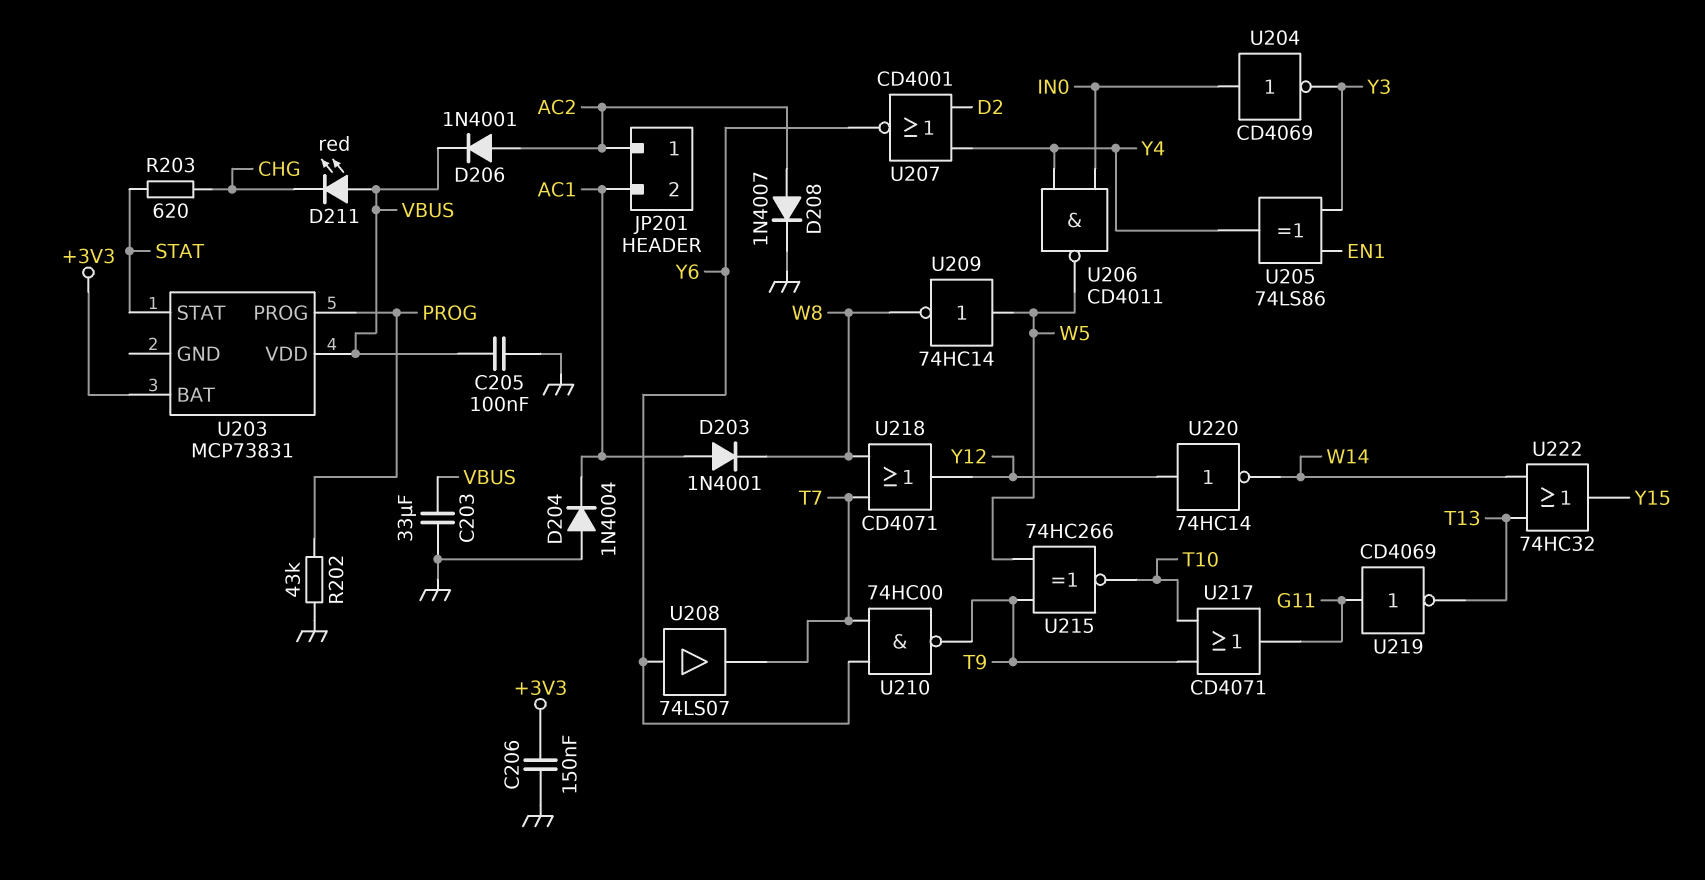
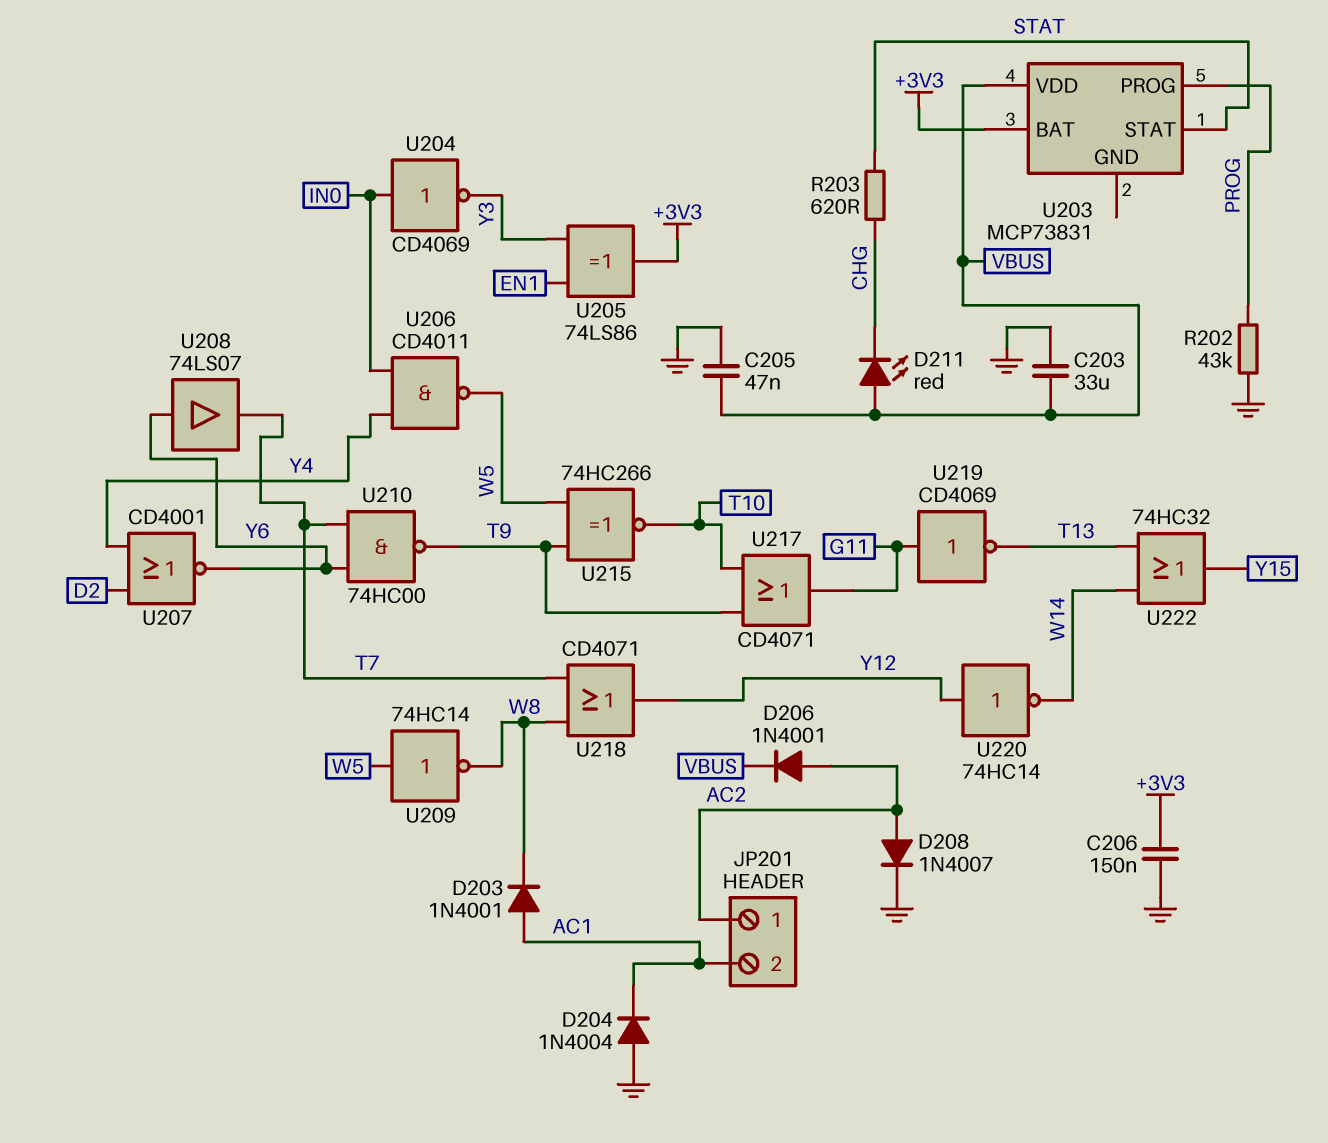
C205: 100nF (GND, VBUS) -> 47nF (GND, VBUS)
U205: XOR 74LS86 (in EN1, in Y3, out Y4) -> XOR 74LS86 (in EN1, in Y3, out +3V3)

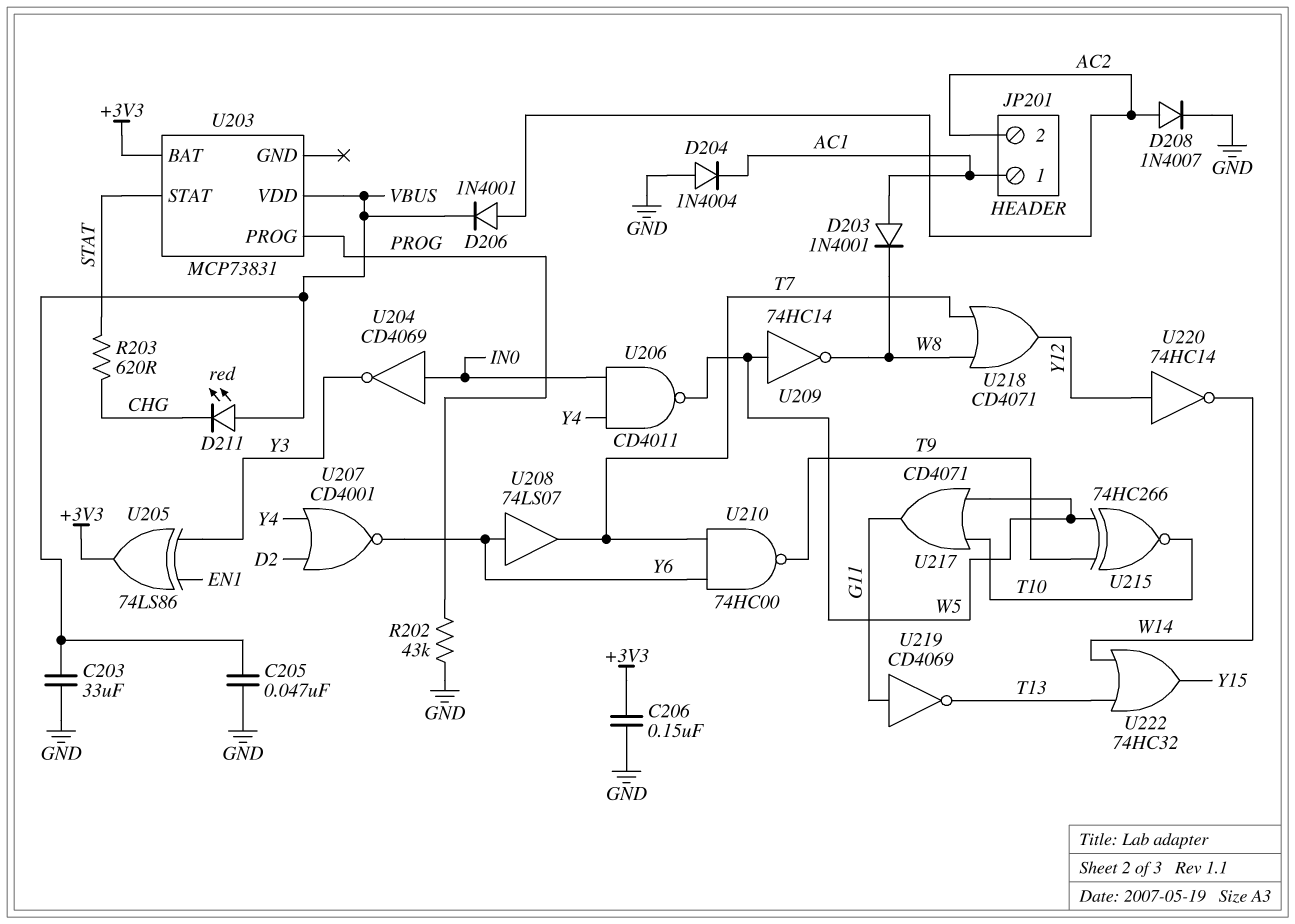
JP201 pin 1: AC2 -> AC1
JP201 pin 2: AC1 -> AC2
U217: OR CD4071 (in T9, in T10, out G11) -> OR CD4071 (in T10, in W5, out G11)

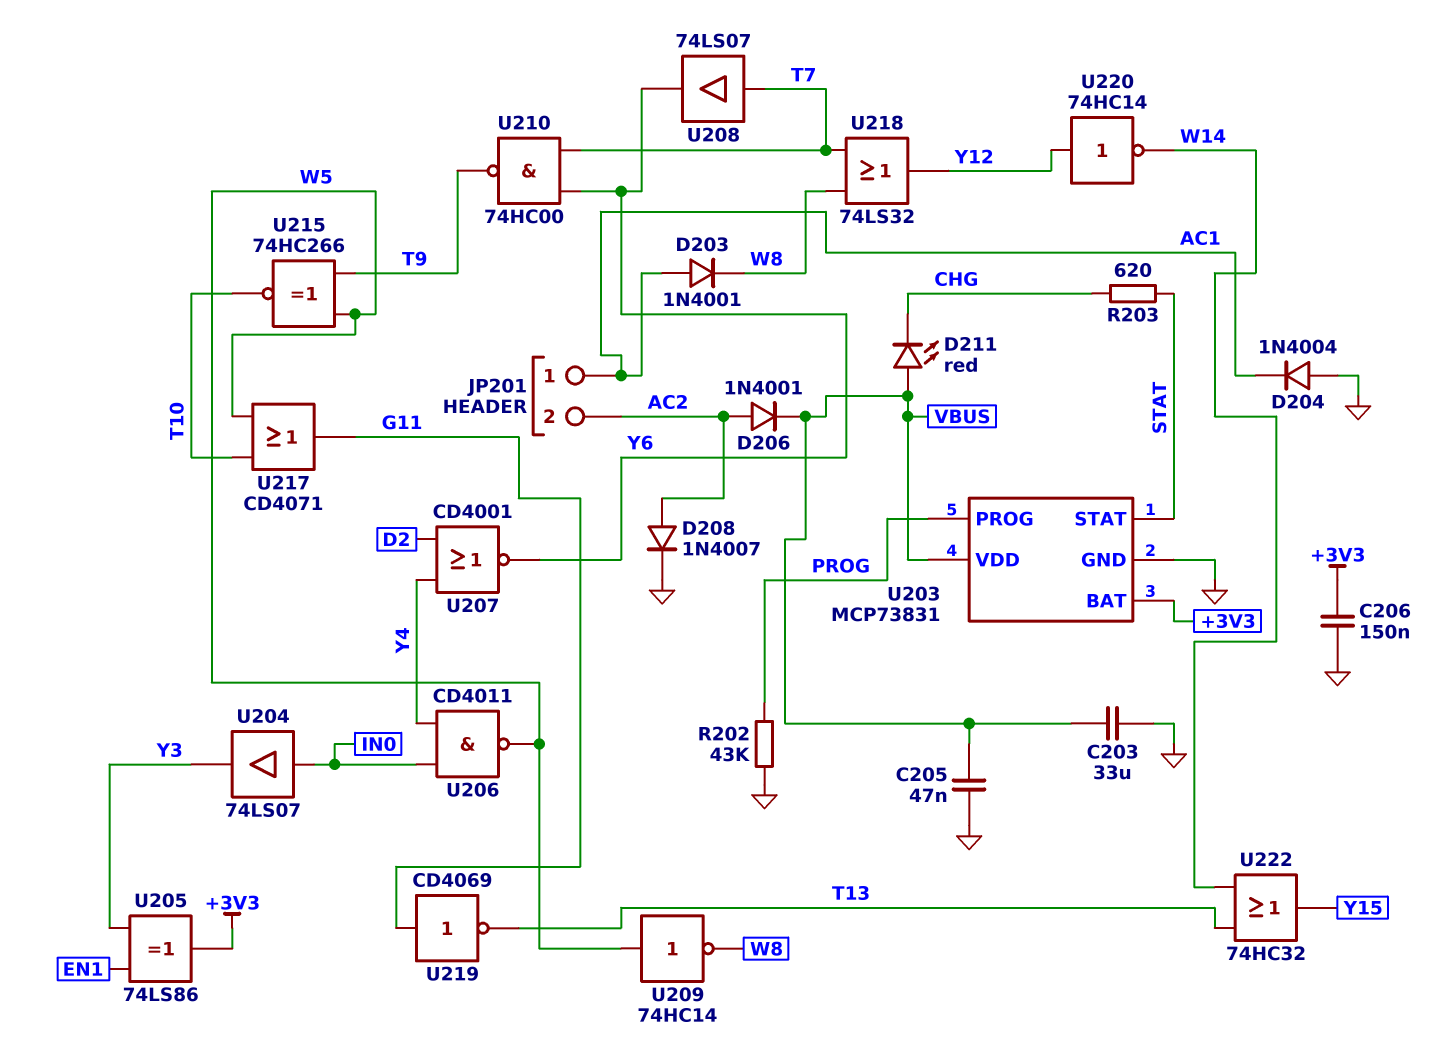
U203 pin GND: none -> GND
U204: NOT CD4069 (in IN0, out Y3) -> buffer 74LS07 (in IN0, out Y3)
U208: buffer 74LS07 (in Y6, out T7) -> buffer 74LS07 (in T7, out Y6)
U218: OR CD4071 (in T7, in W8, out Y12) -> OR 74LS32 (in T7, in W8, out Y12)

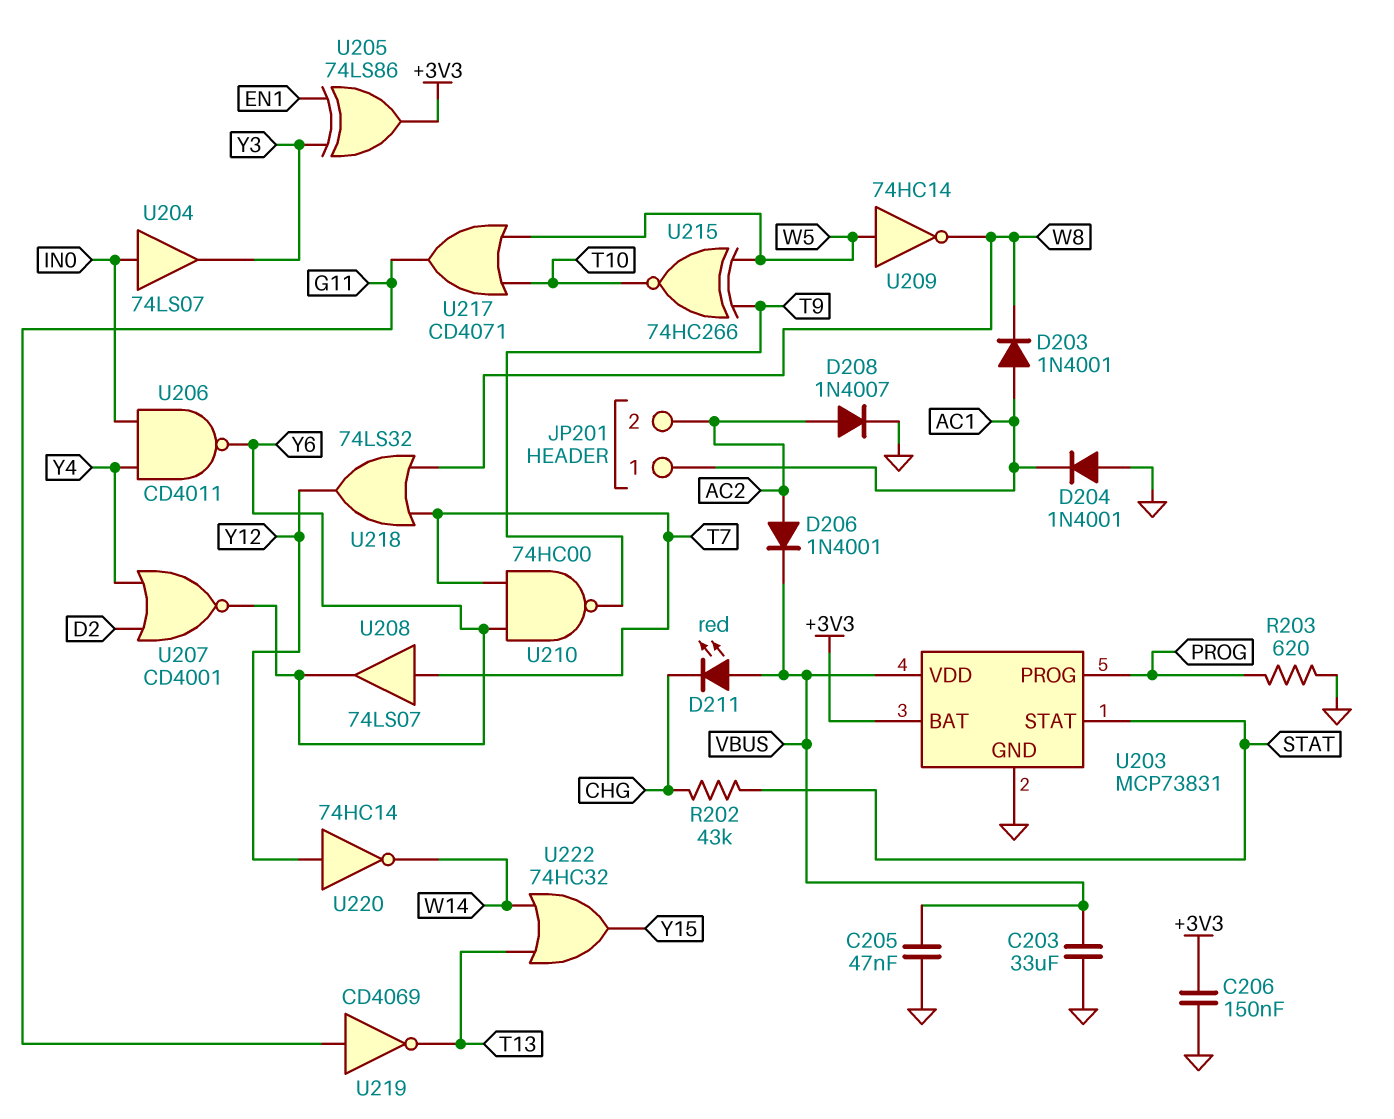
D204: diode 1N4004 (A GND, K AC1) -> diode 1N4001 (A GND, K AC1)
R202: 43k (GND, PROG) -> 43k (CHG, STAT)
R203: 620 (CHG, STAT) -> 620 (GND, PROG)
U206: NAND CD4011 (in IN0, in Y4, out W5) -> NAND CD4011 (in IN0, in Y4, out Y6)

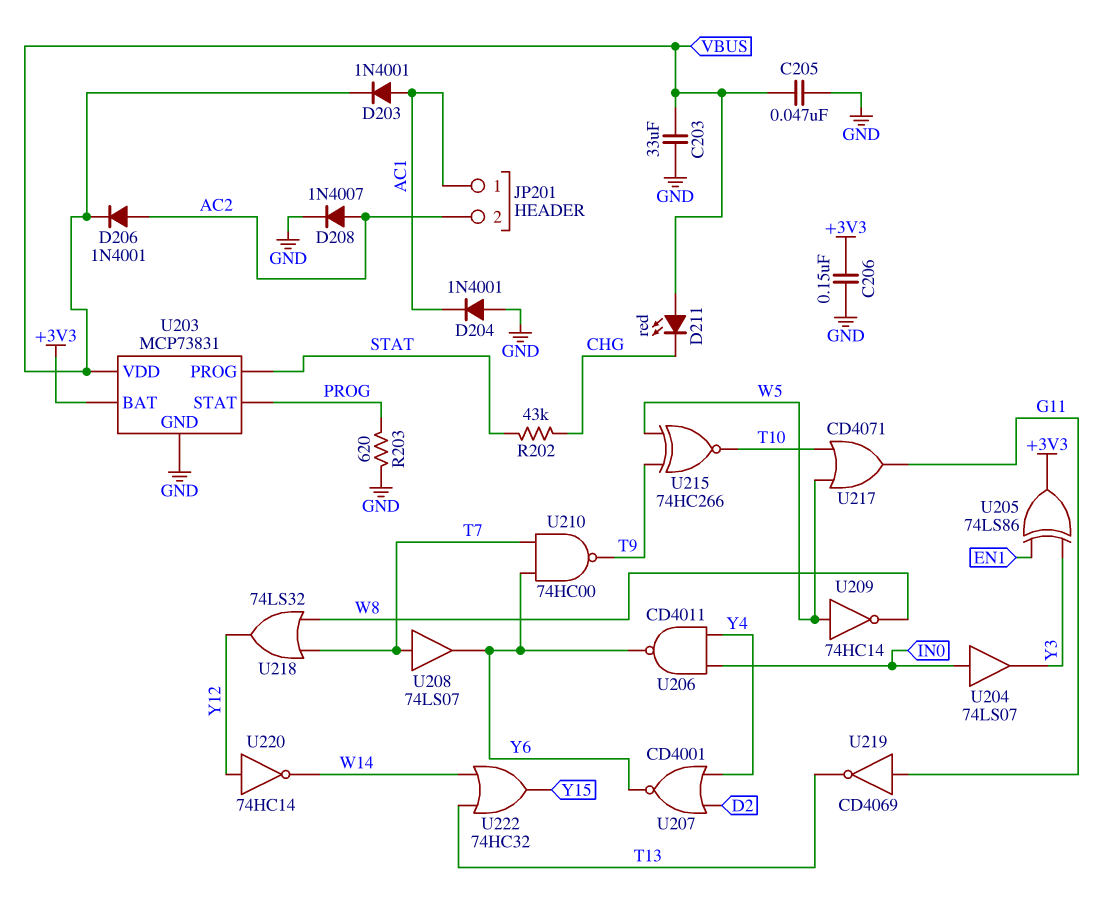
D203: diode 1N4001 (A AC1, K W8) -> diode 1N4001 (A AC1, K VBUS)
U203 pin PROG: PROG -> STAT
U203 pin STAT: STAT -> PROG

